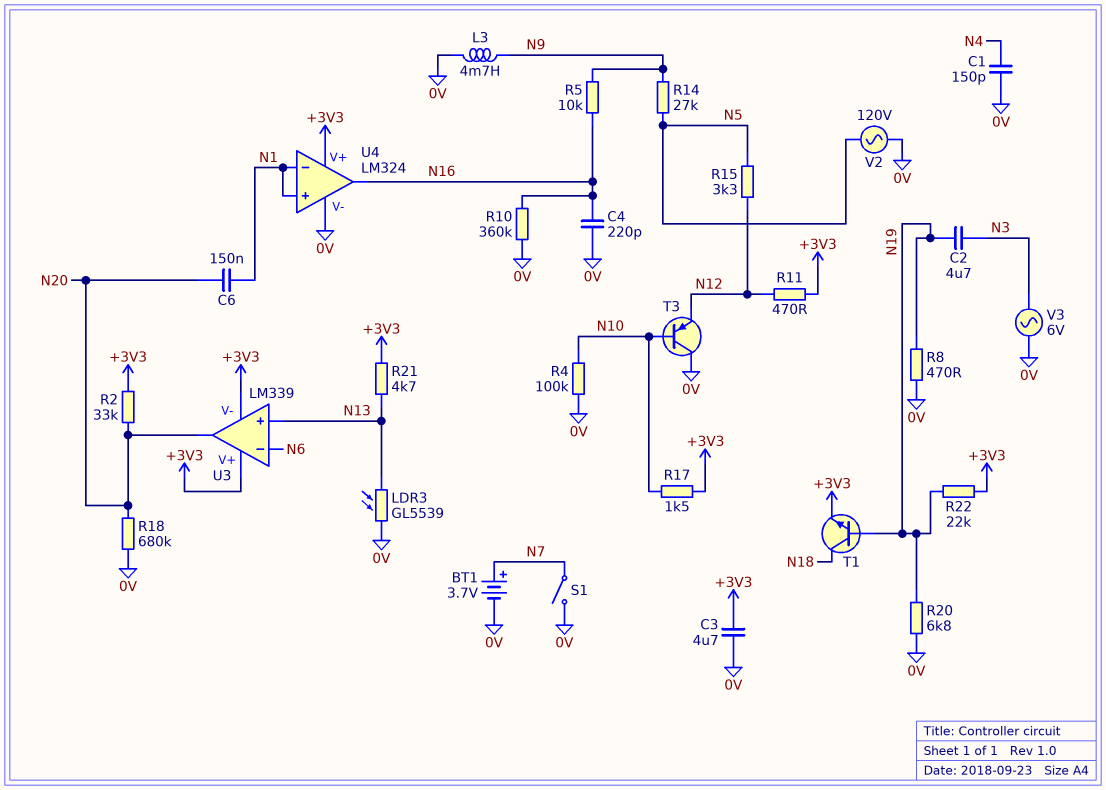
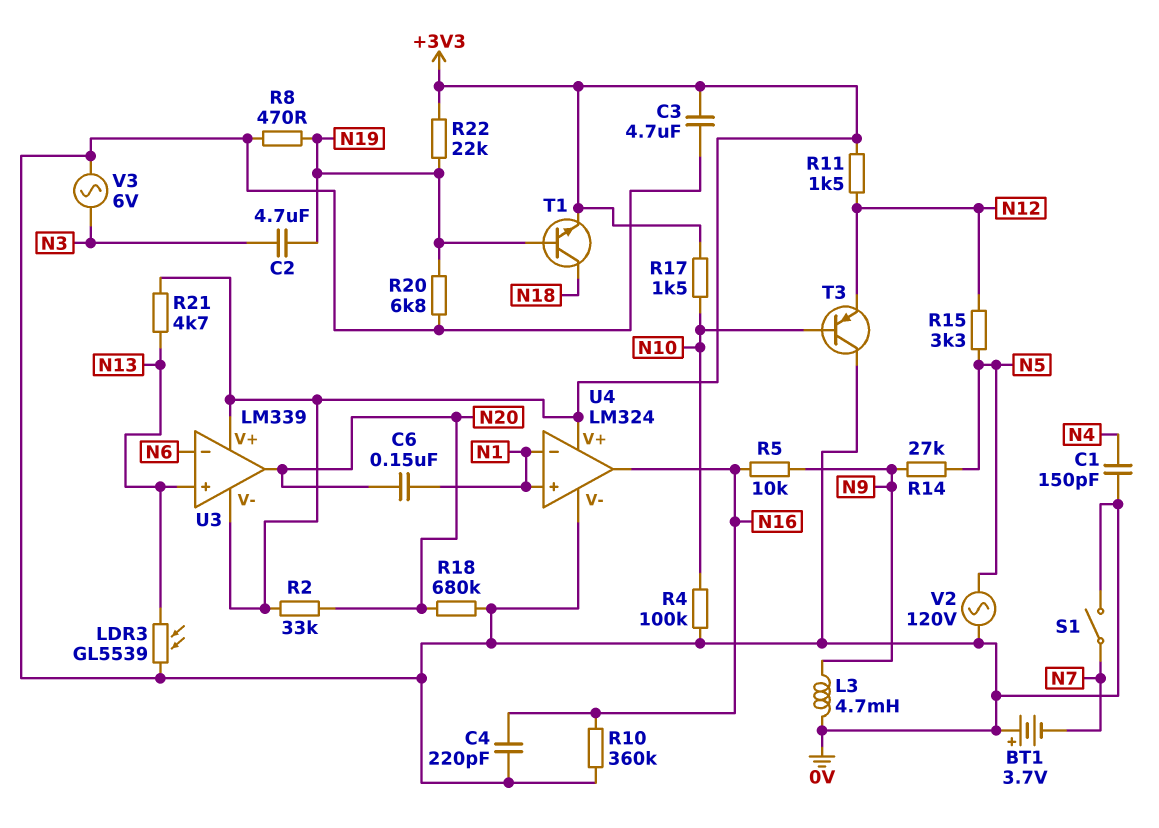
BT1: 3.7V (plus N7, minus 0V) -> 3.7V (plus 0V, minus N7)
R11: 470 (+3V3, N12) -> 1.5k (+3V3, N12)

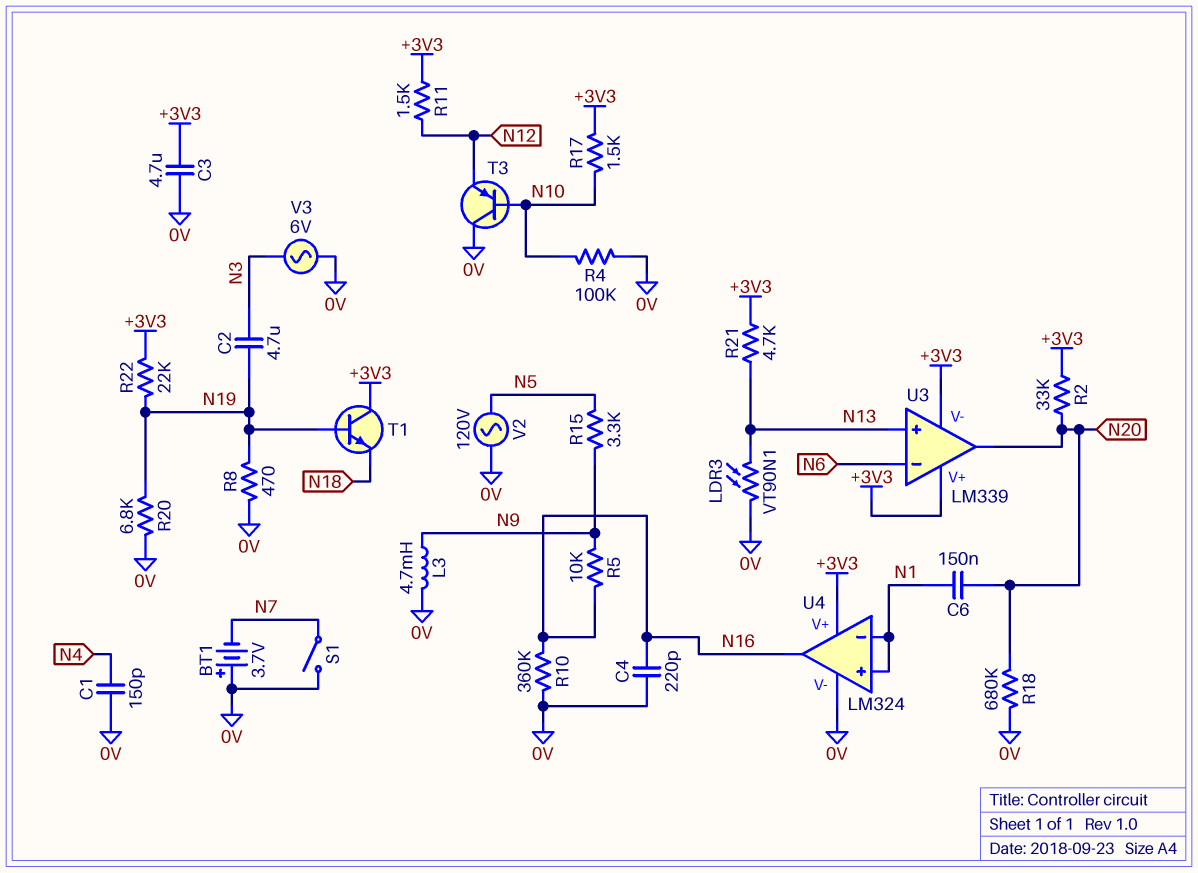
LDR3: GL5539 (0V, N13) -> VT90N1 (0V, N13)
R14: 27k (N5, N9) -> none
R15: 3.3k (N5, N12) -> 3.3k (N5, N9)
T1: NPN (B N19, C N18, E +3V3) -> NPN (B N19, C +3V3, E N18)

